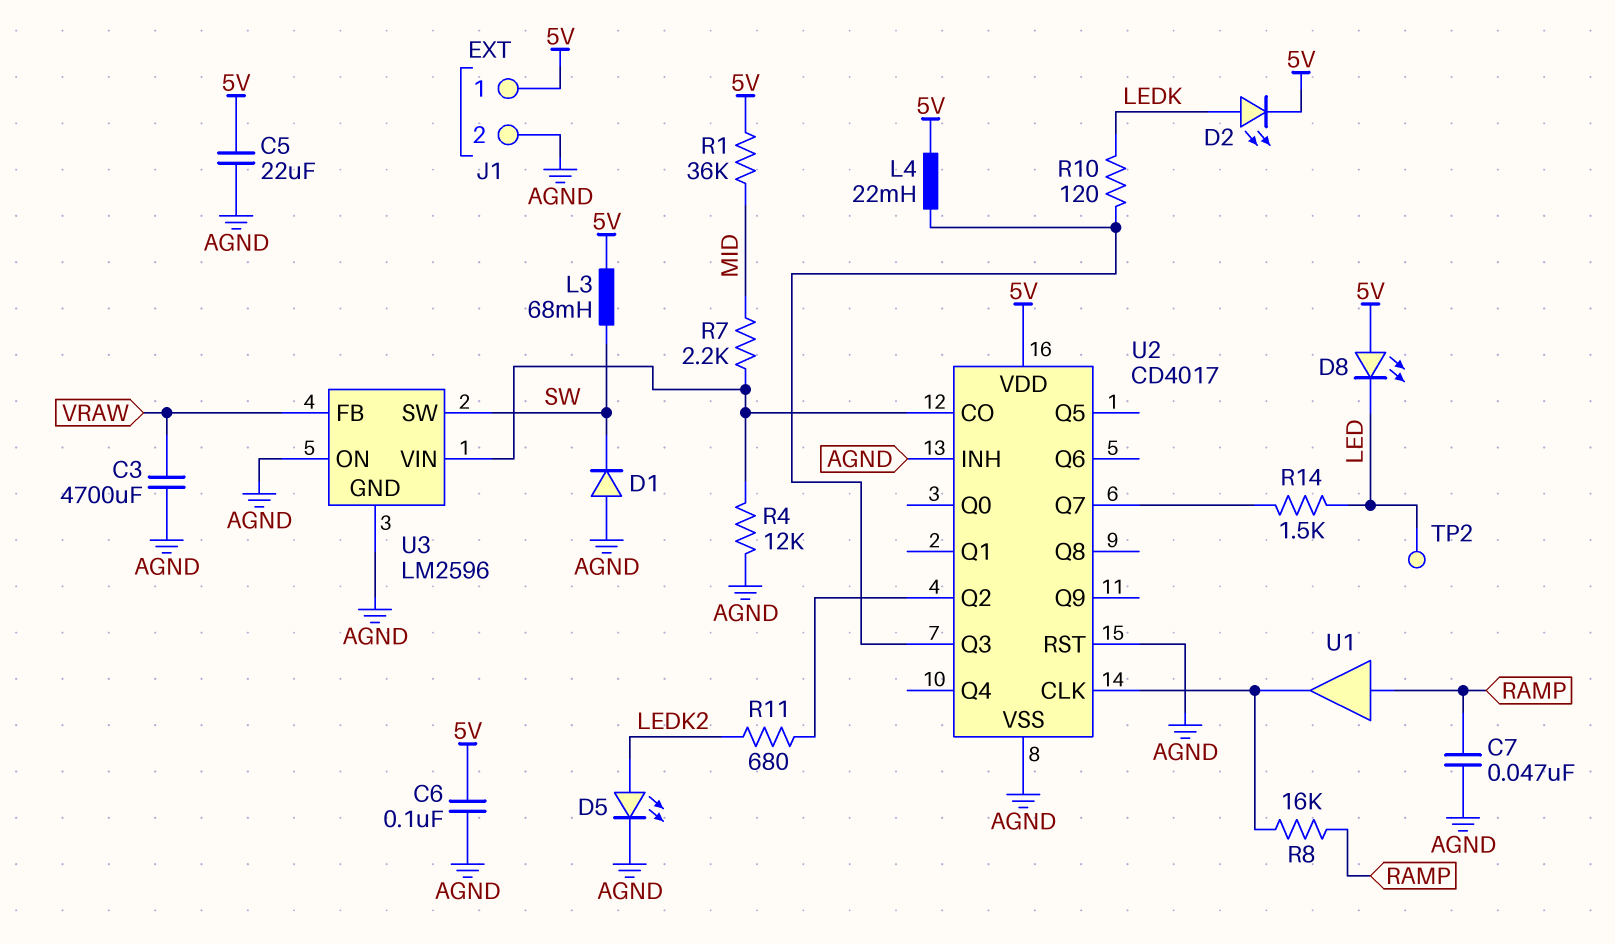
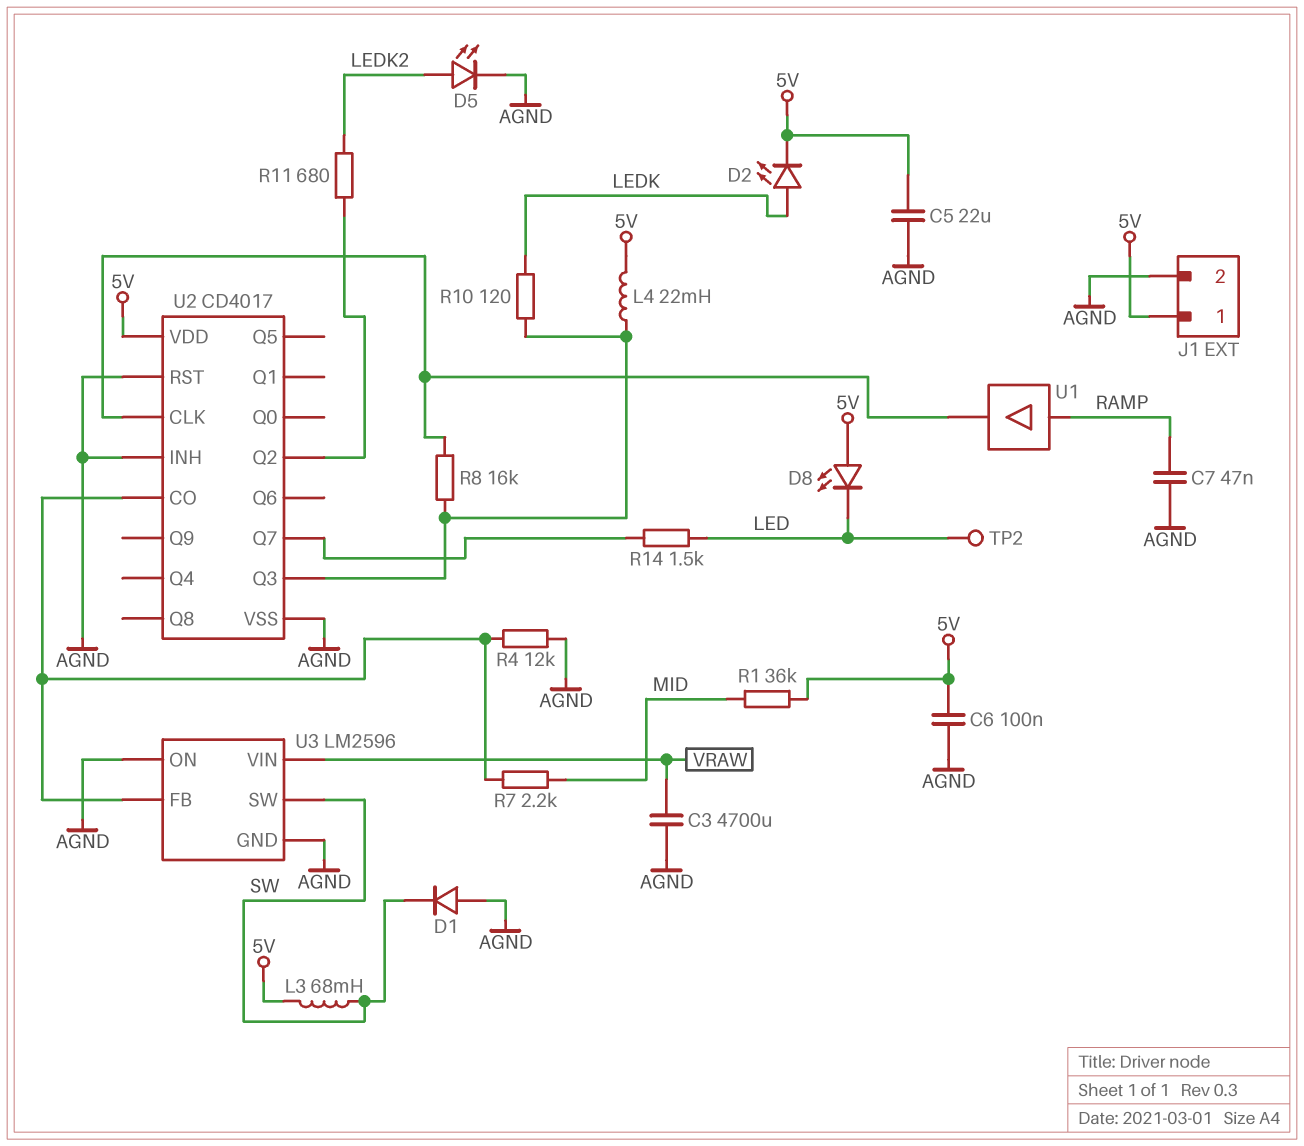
R8: 16k (RAMP, U2/CLK) -> 16k (U2/CLK, U2/Q3)
U3 pin FB: VRAW -> U2/CO
U3 pin VIN: U2/CO -> VRAW

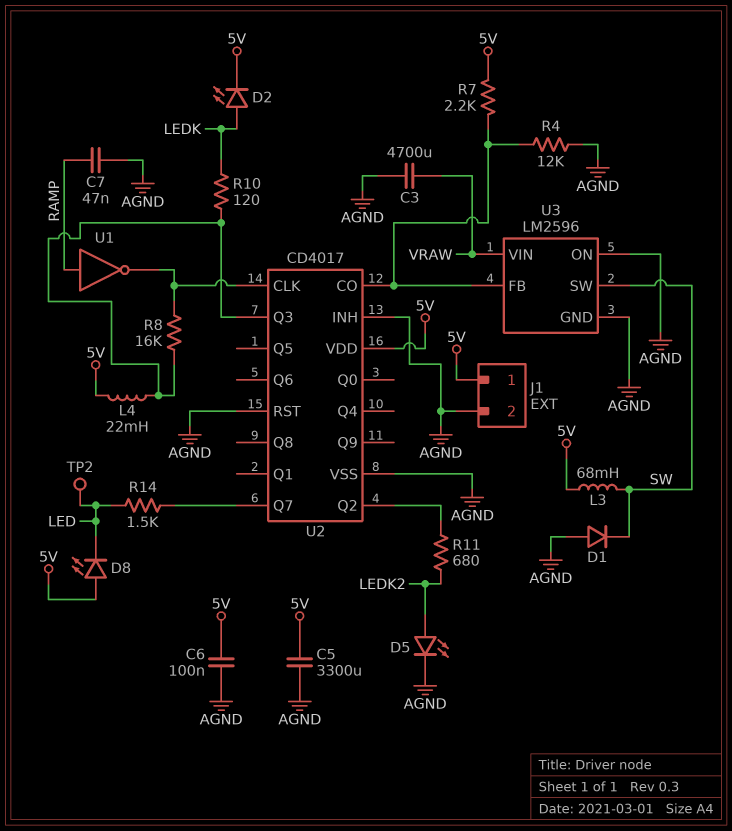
C5: 22uF (5V, AGND) -> 3300uF (5V, AGND)
R1: 36k (5V, MID) -> none
R7: 2.2k (MID, U2/CO) -> 2.2k (5V, U2/CO)
U1: buffer (in RAMP, out U2/CLK) -> NOT (in RAMP, out U2/CLK)

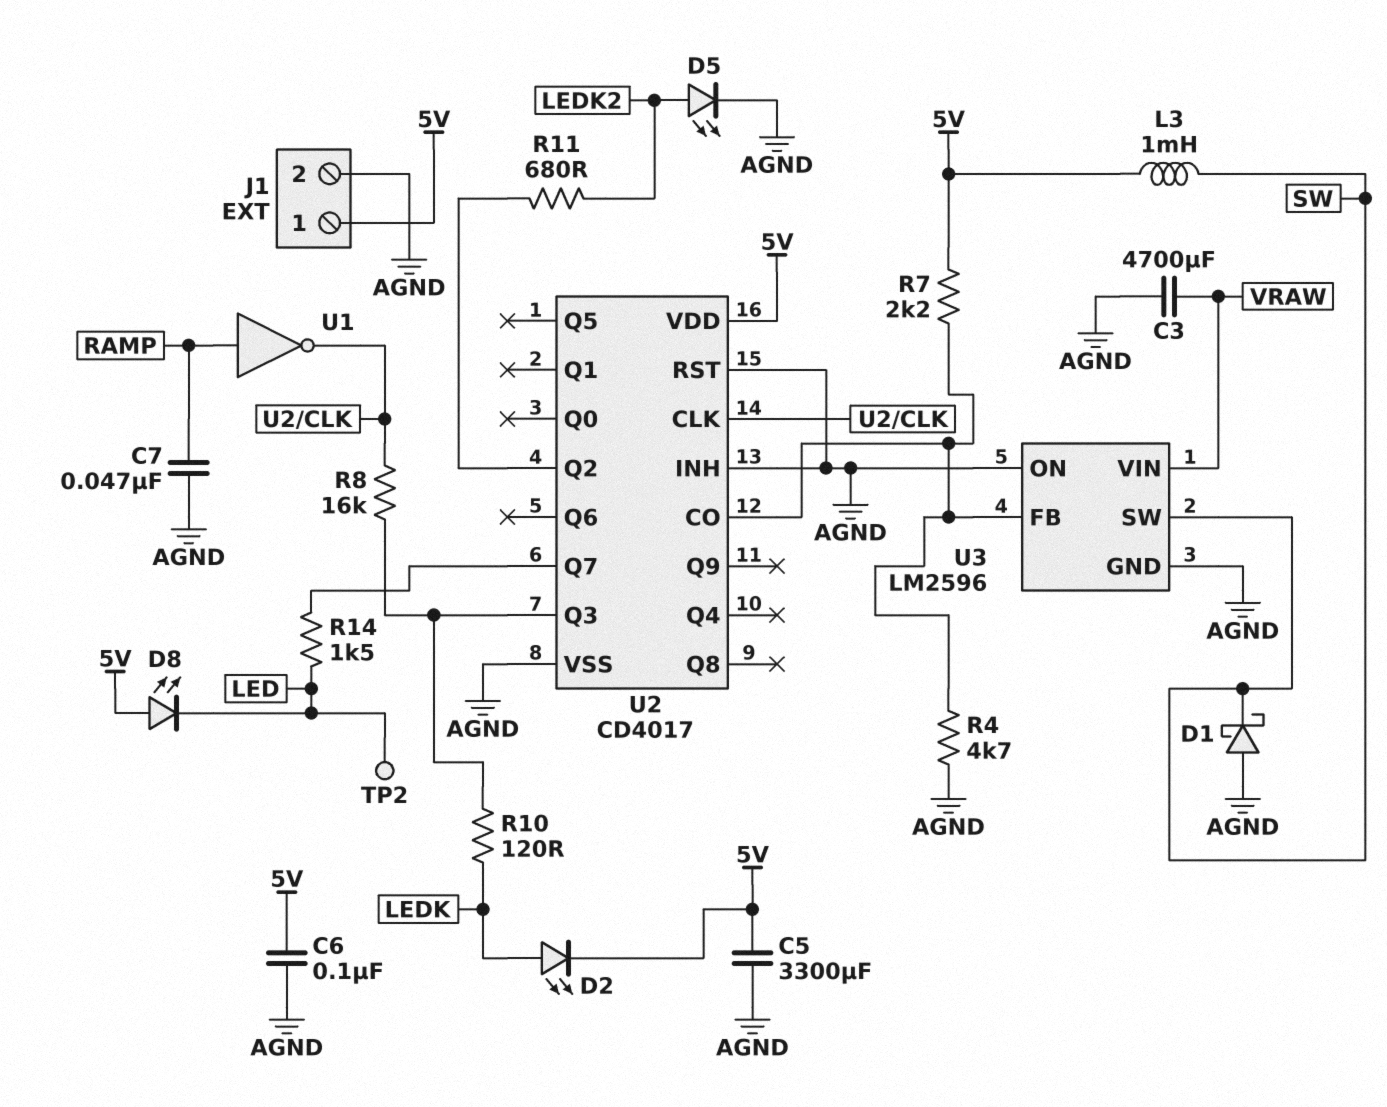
D1: diode (A AGND, K SW) -> schottky (A AGND, K SW)
L3: 68mH (5V, SW) -> 1mH (5V, SW)
L4: 22mH (5V, U2/Q3) -> none
R4: 12k (AGND, U2/CO) -> 4.7k (AGND, U2/CO)

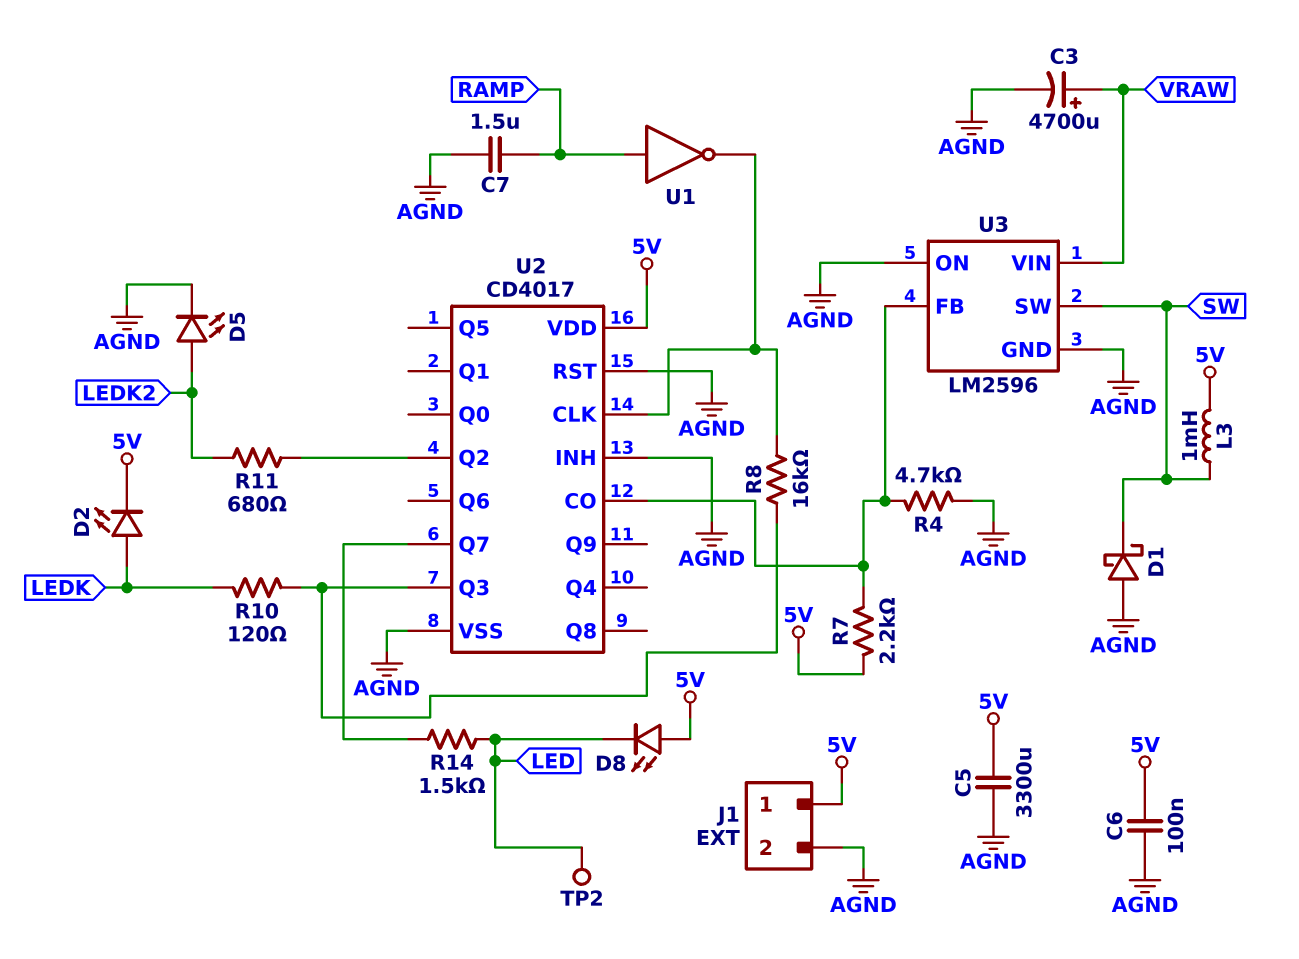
C3: 4700uF (AGND, VRAW) -> 4700uF (plus VRAW, minus AGND)
C7: 47nF (AGND, RAMP) -> 1.5uF (AGND, RAMP)

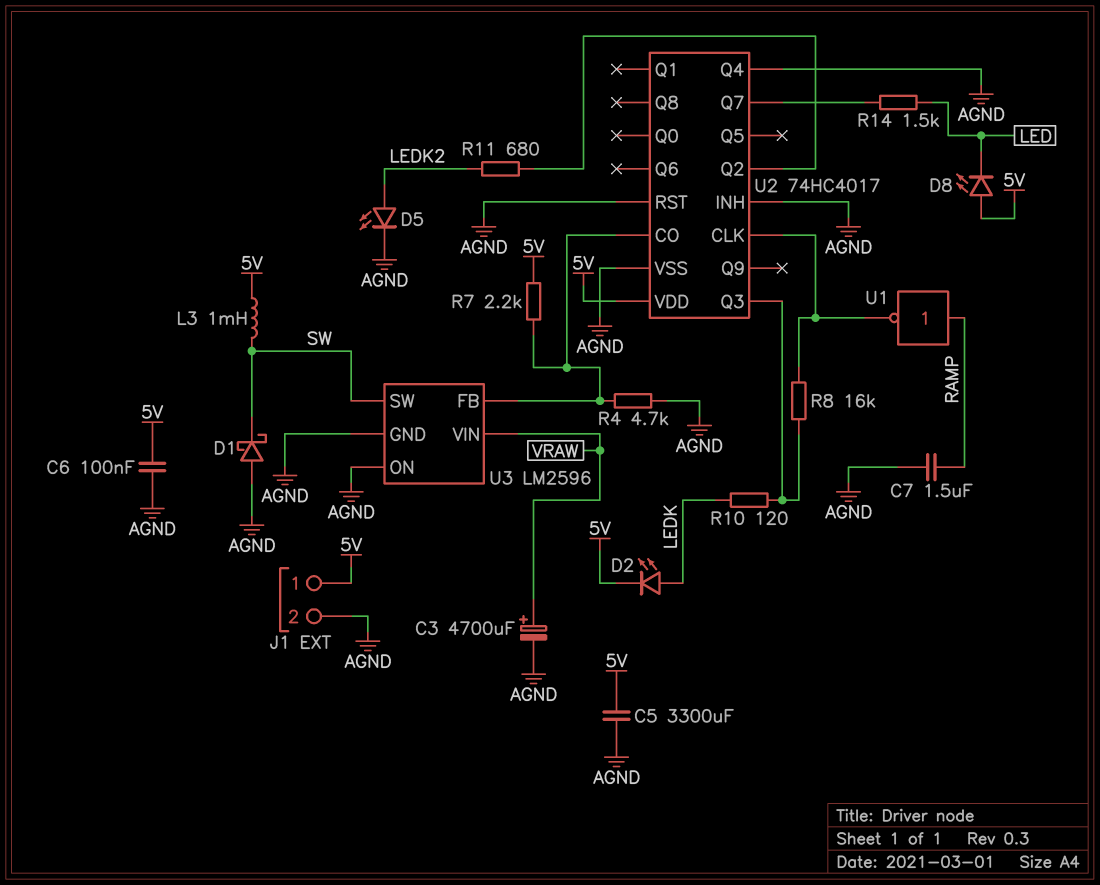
TP2: test point (LED) -> none
U2: CD4017 -> 74HC4017
U2 pin Q4: none -> AGND

